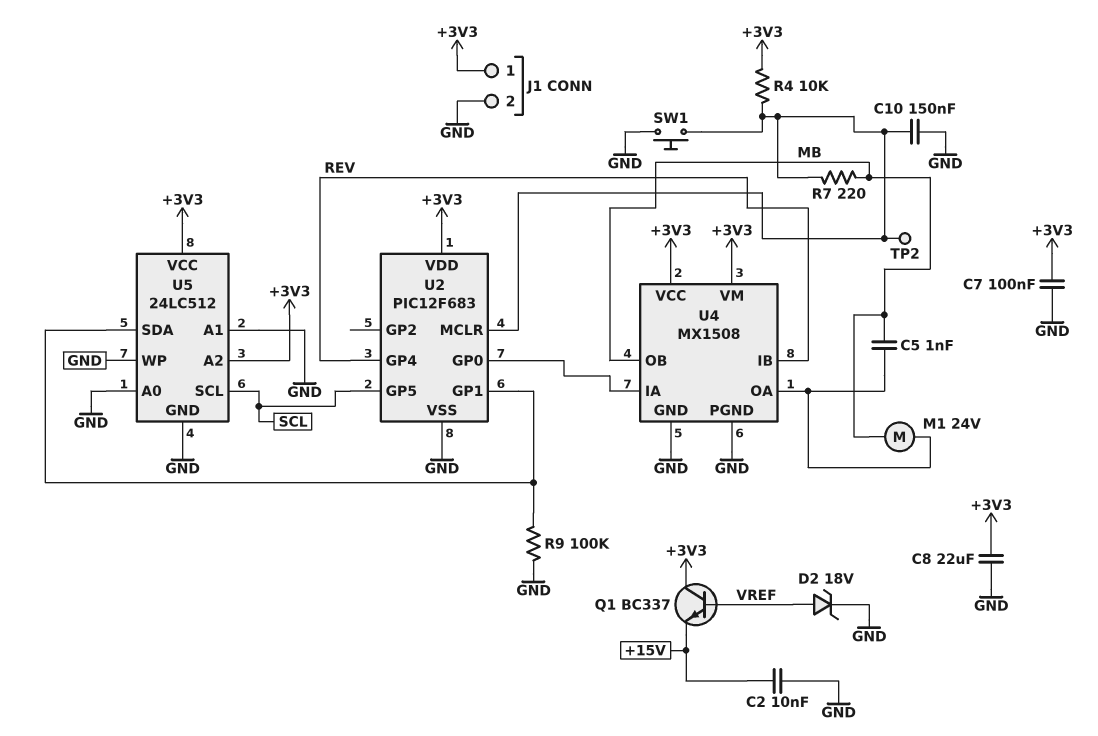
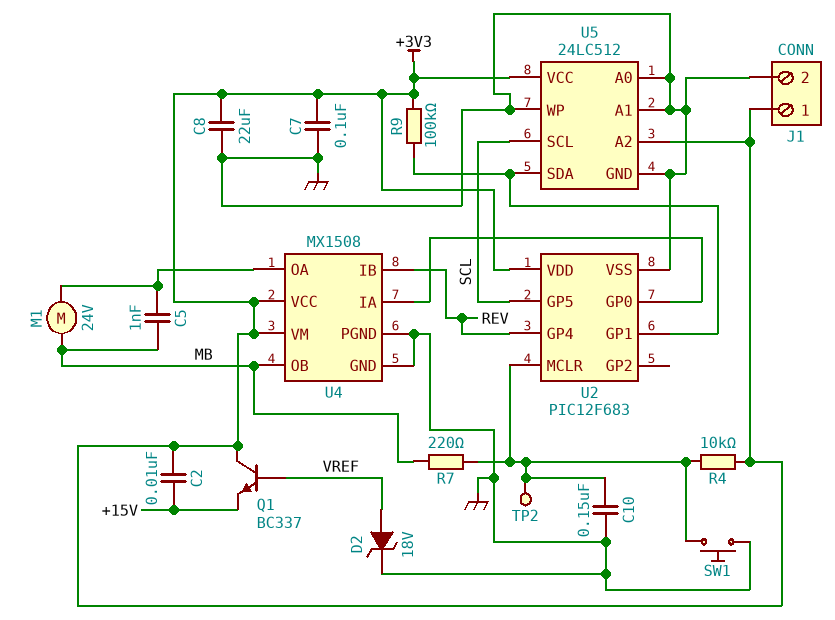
C2: 10nF (+15V, GND) -> 10nF (+3V3, +15V)
R9: 100k (GND, U2/GP1) -> 100k (+3V3, U2/GP1)

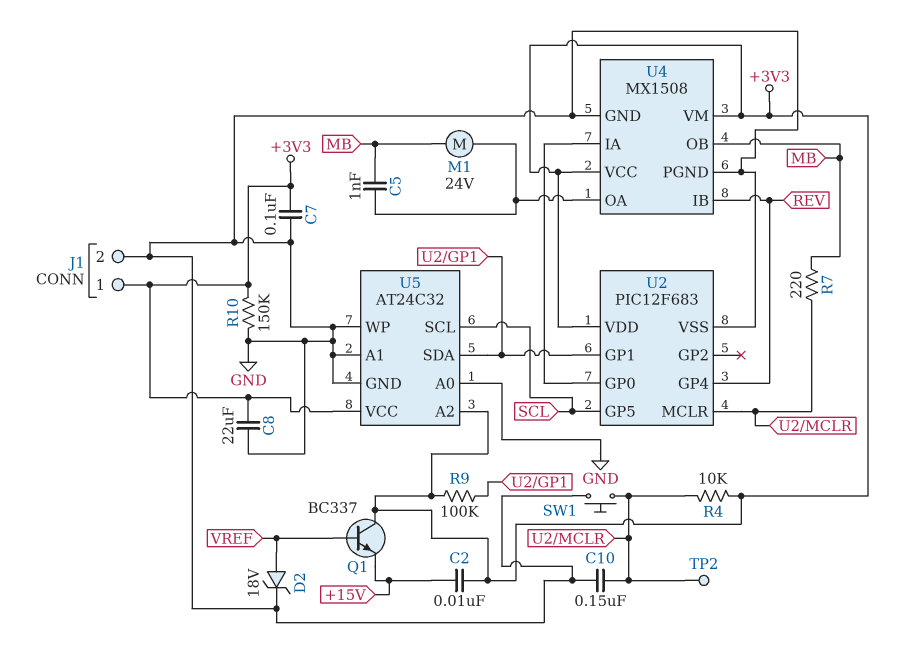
R10: none -> 150k (+3V3, GND)
U5: 24LC512 -> AT24C32

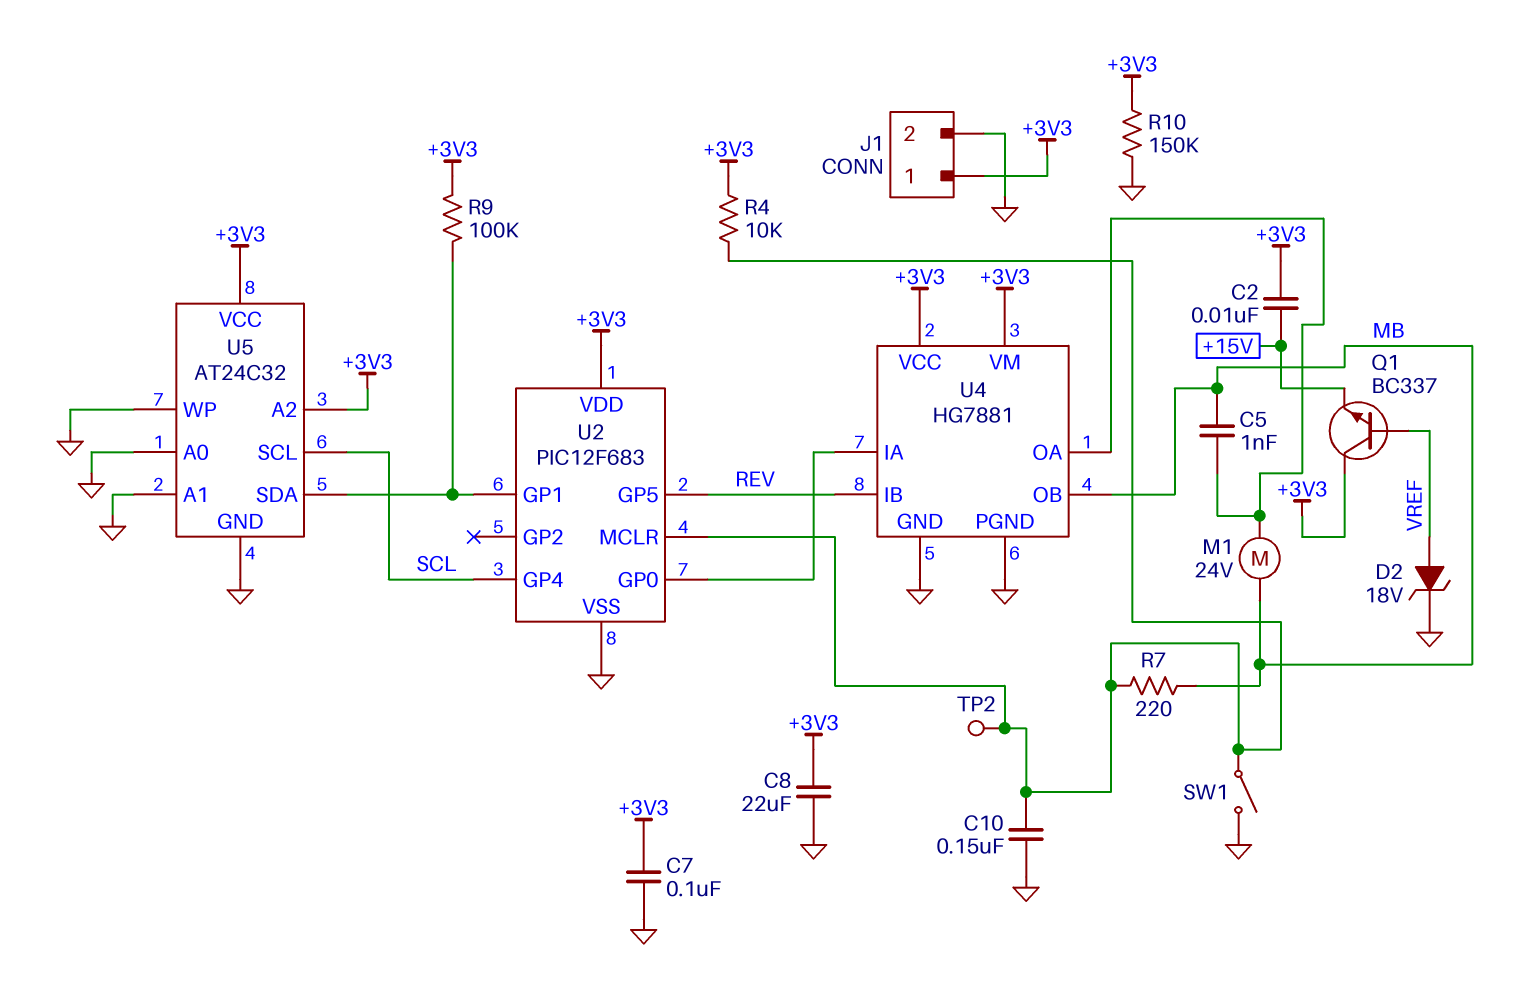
SW1: button (GND, U2/MCLR) -> switch (GND, U2/MCLR)
U2 pin GP4: REV -> SCL
U2 pin GP5: SCL -> REV
U4: MX1508 -> HG7881

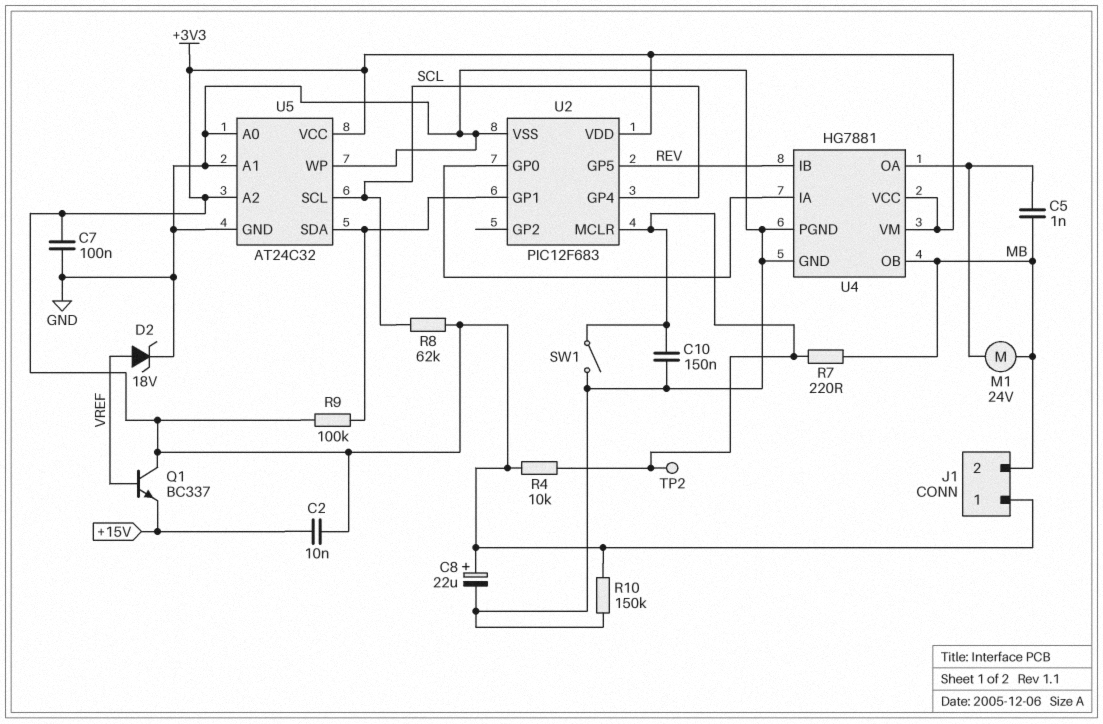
C8: 22uF (+3V3, GND) -> 22uF (plus +3V3, minus GND)
J1 pin 2: GND -> MB
R8: none -> 62k (+3V3, SCL)

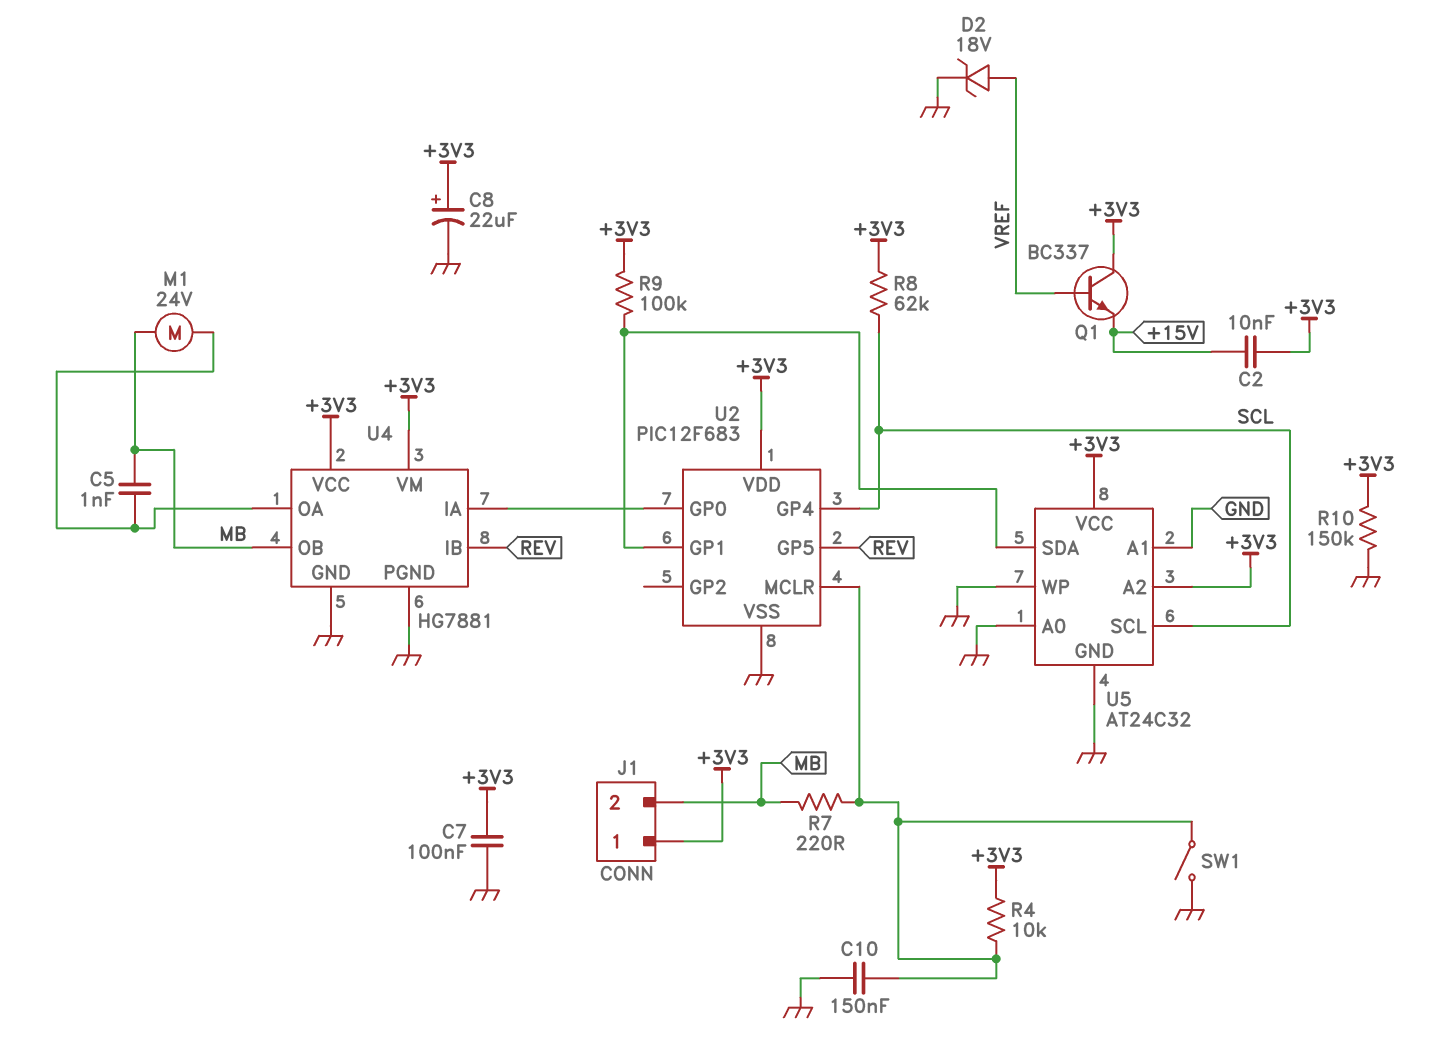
TP2: test point (U2/MCLR) -> none

